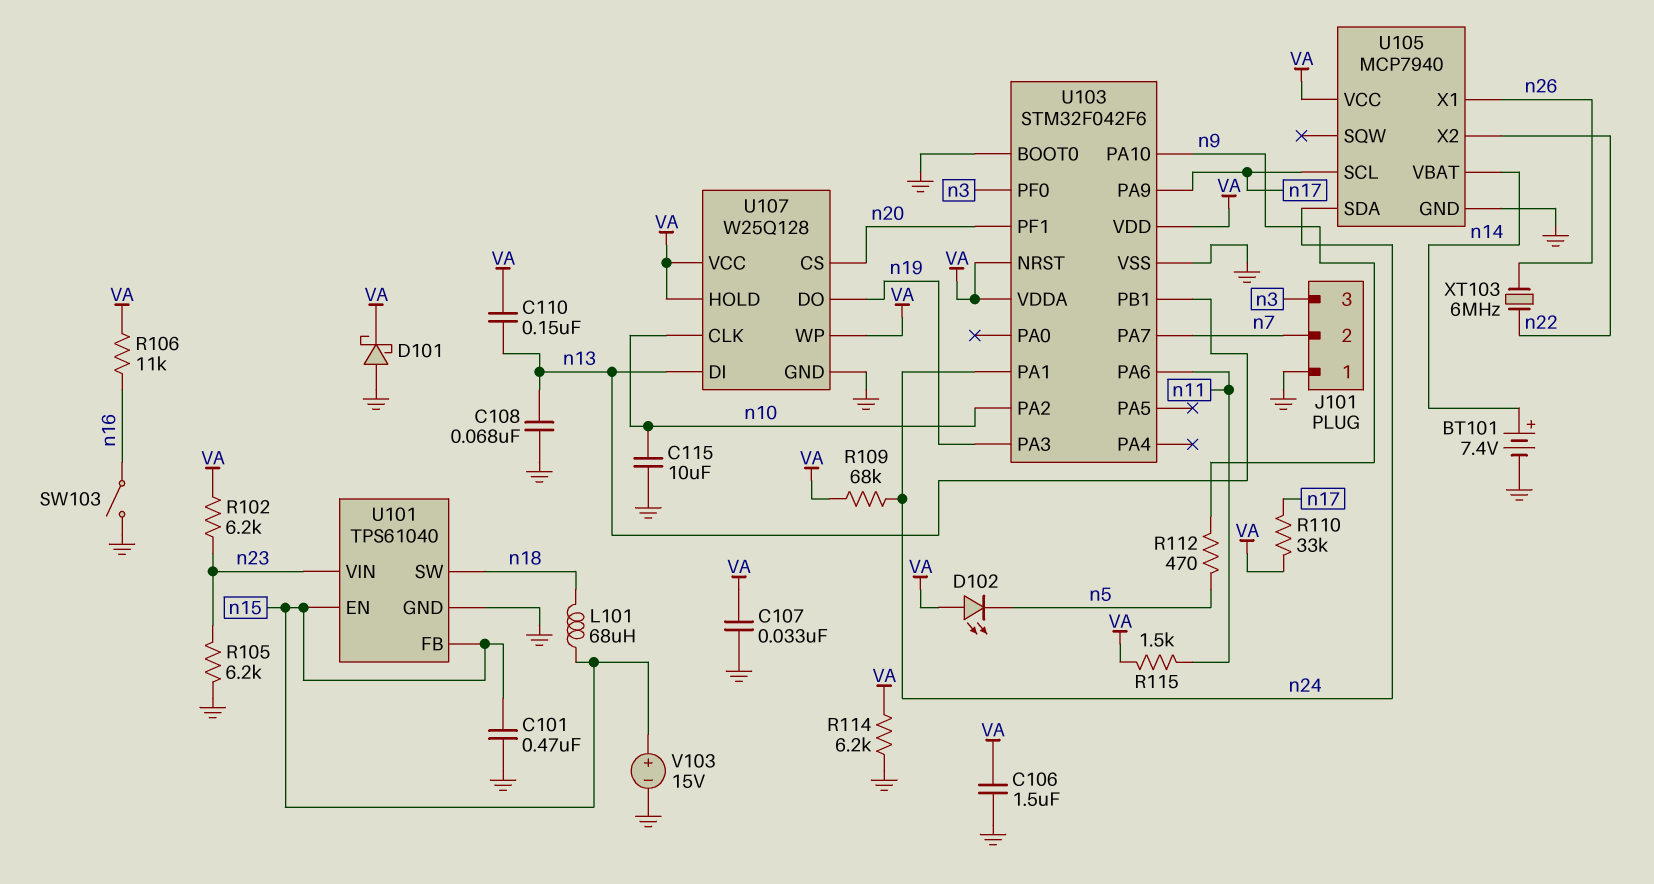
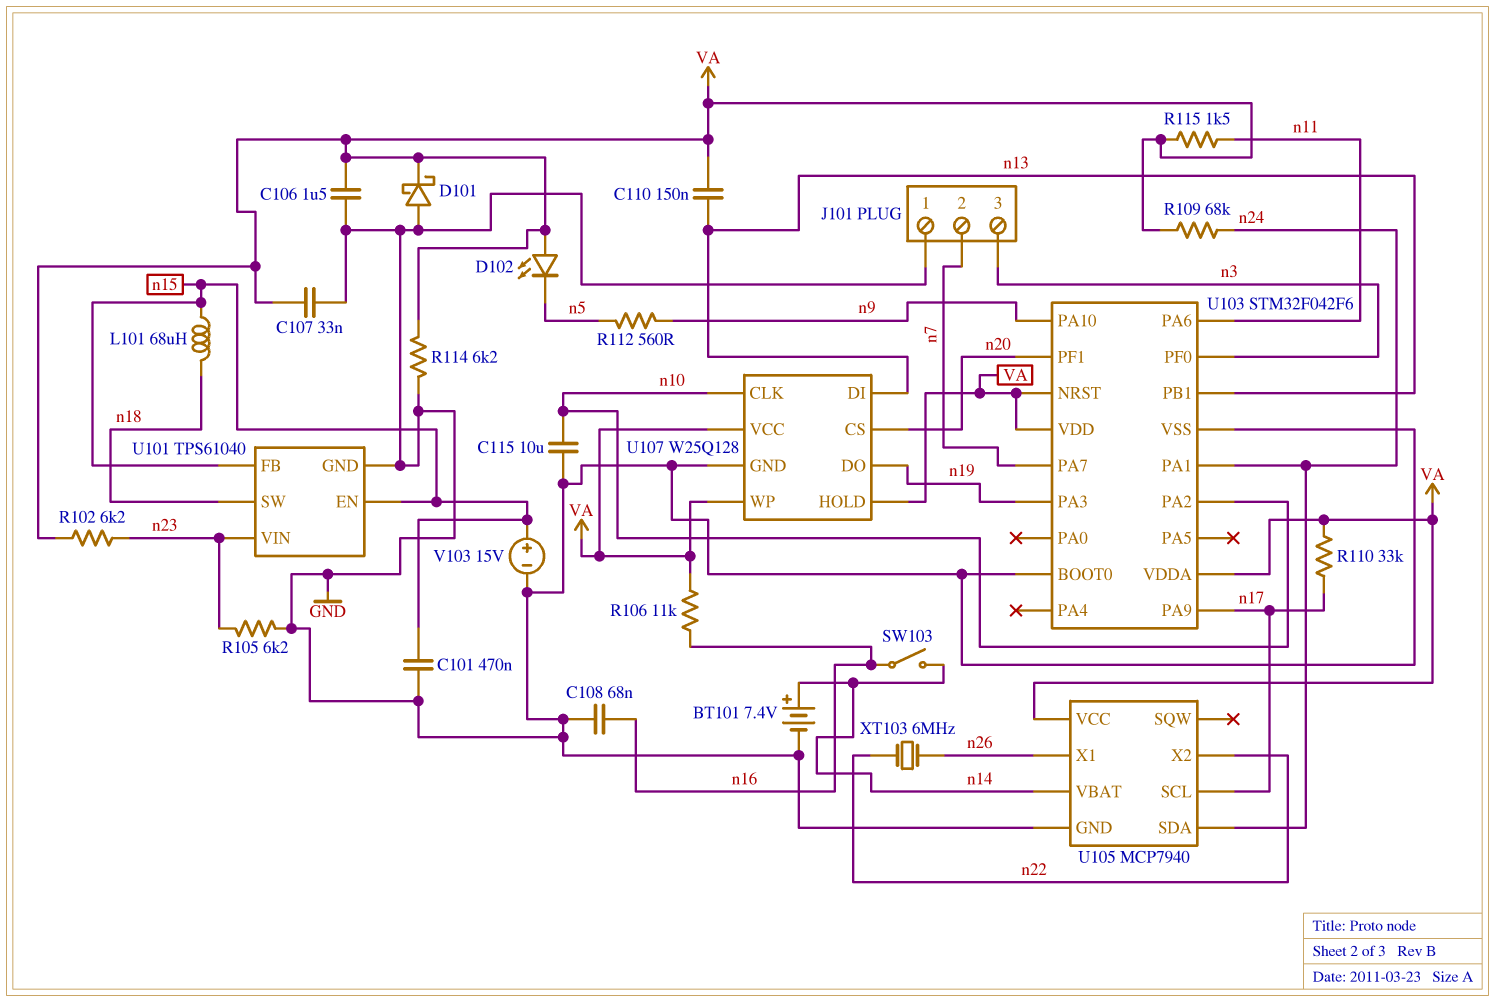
C108: 68nF (GND, n13) -> 68nF (GND, n16)
R112: 470 (n5, n9) -> 560 (n5, n9)
SW103: switch (GND, n16) -> switch (n14, n16)

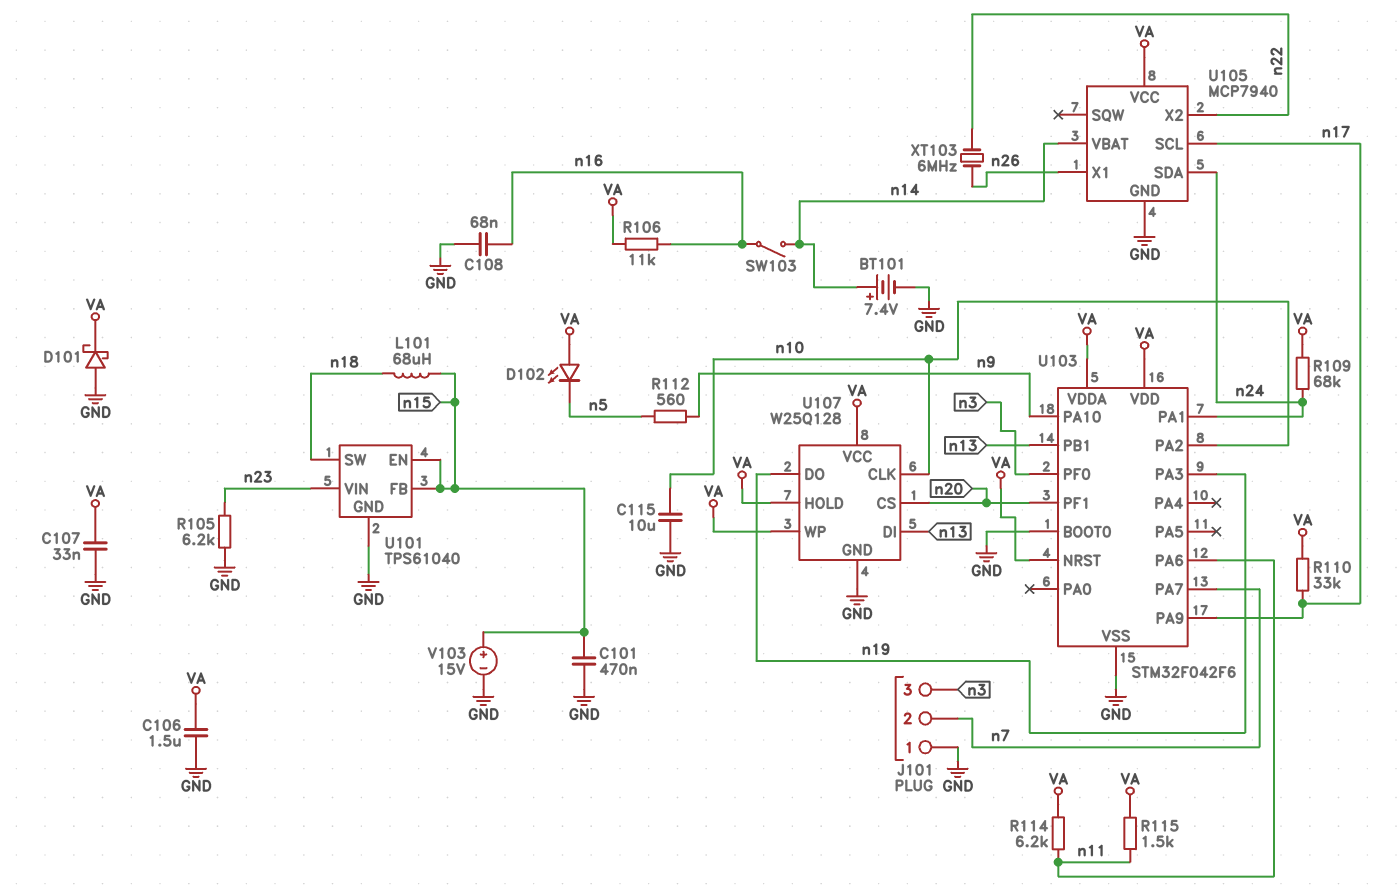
C110: 150nF (VA, n13) -> none
R102: 6.2k (VA, n23) -> none
R114: 6.2k (GND, VA) -> 6.2k (VA, n11)

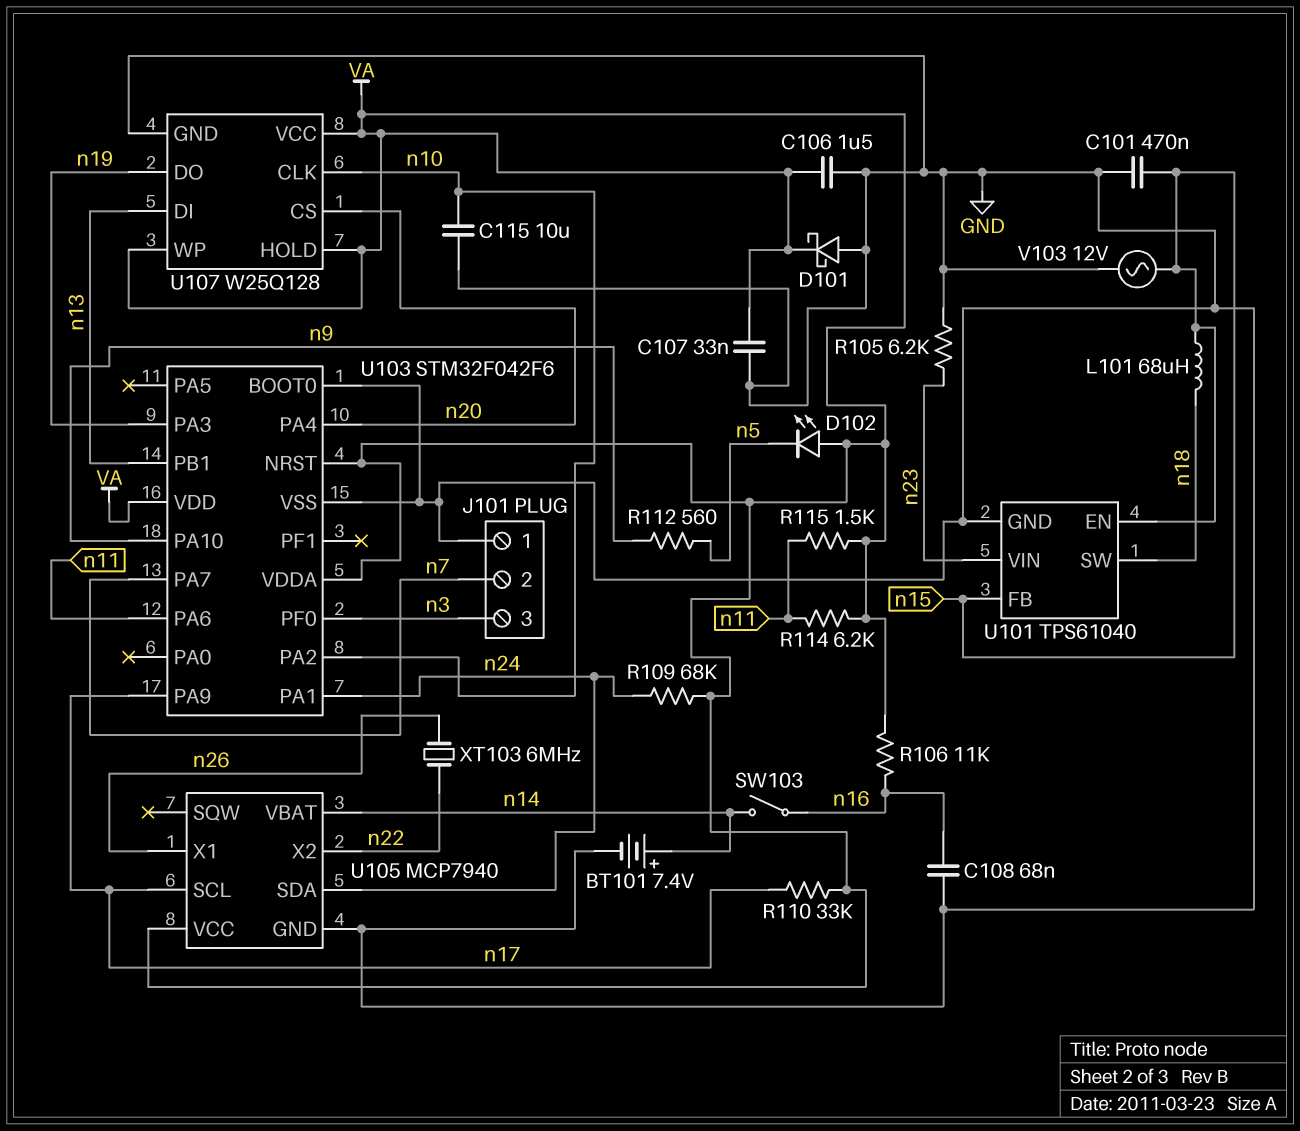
U103 pin PA4: none -> n20
U103 pin PF1: n20 -> none
V103: 15V (plus n15, minus GND) -> AC 12V (GND, n15)

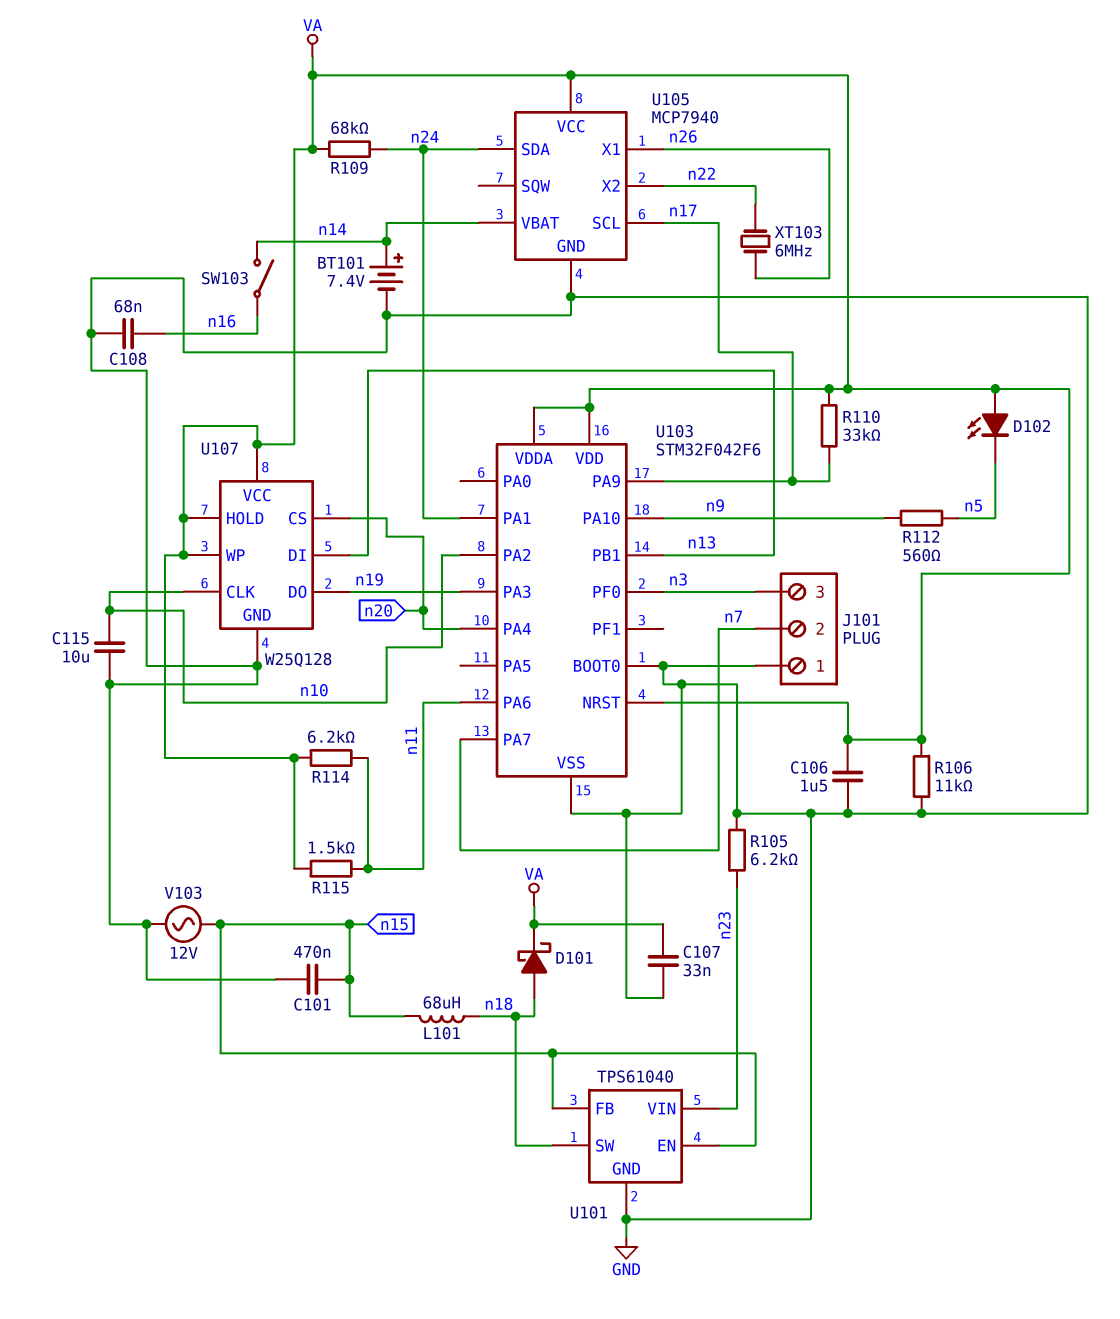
D101: schottky (A GND, K VA) -> schottky (A n18, K VA)
R106: 11k (VA, n16) -> 11k (GND, VA)

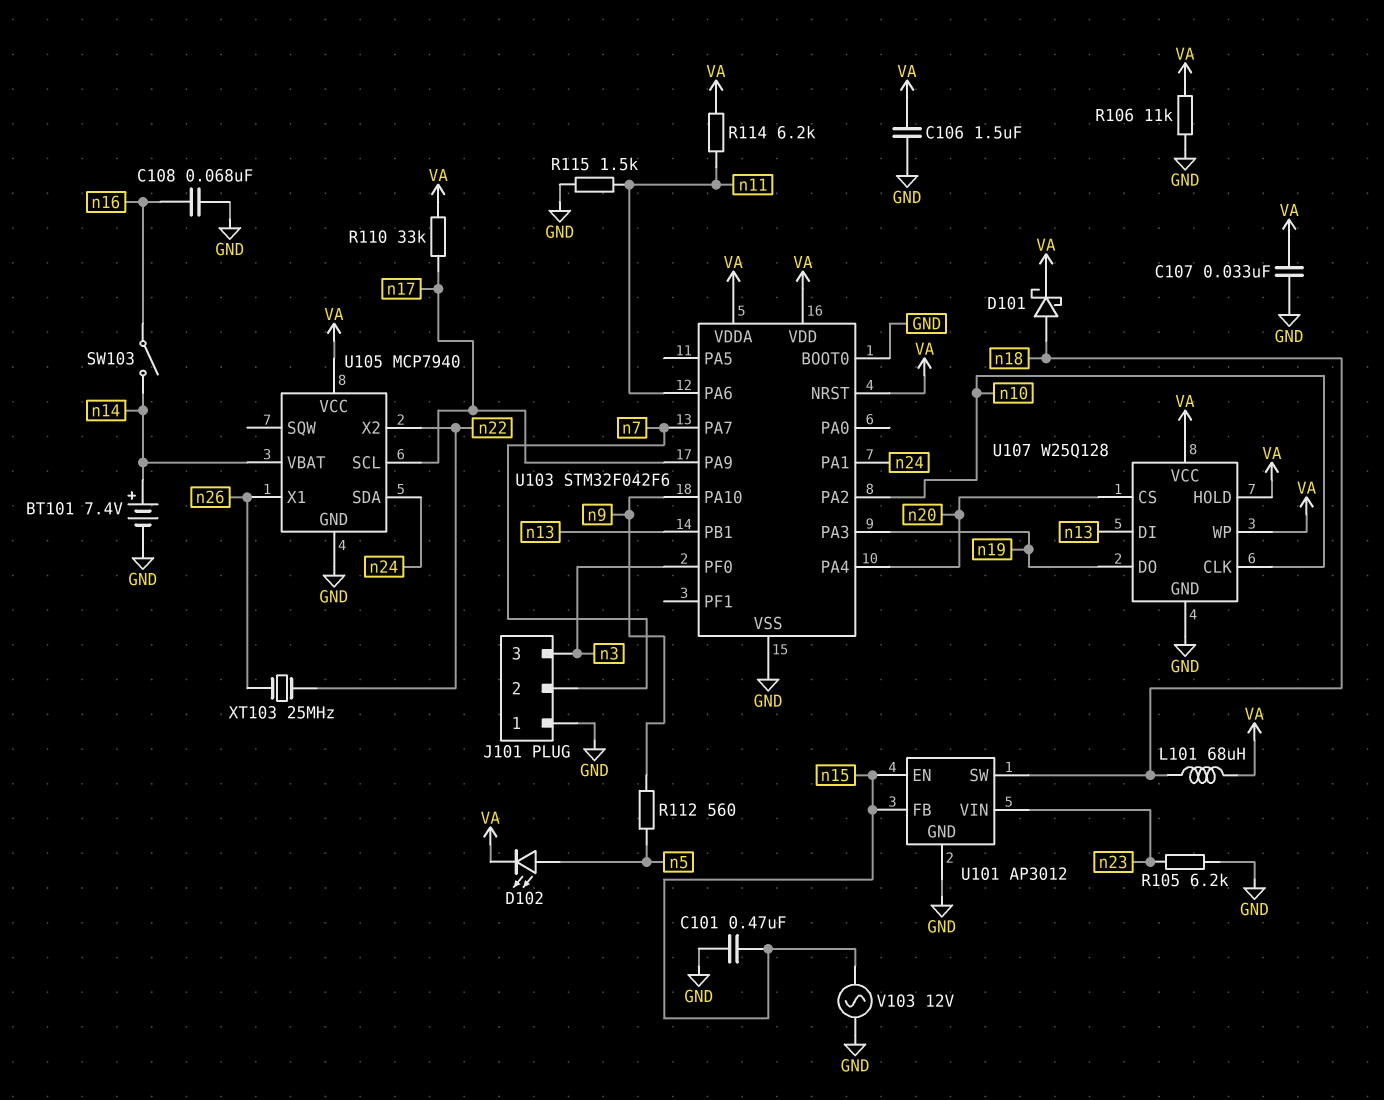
C115: 10uF (GND, n10) -> none
D102: LED (A VA, K n5) -> LED (A n5, K VA)
L101: 68uH (n15, n18) -> 68uH (VA, n18)
R109: 68k (VA, n24) -> none
R115: 1.5k (VA, n11) -> 1.5k (GND, n11)
U101: TPS61040 -> AP3012
XT103: 6MHz (n22, n26) -> 25MHz (n22, n26)

